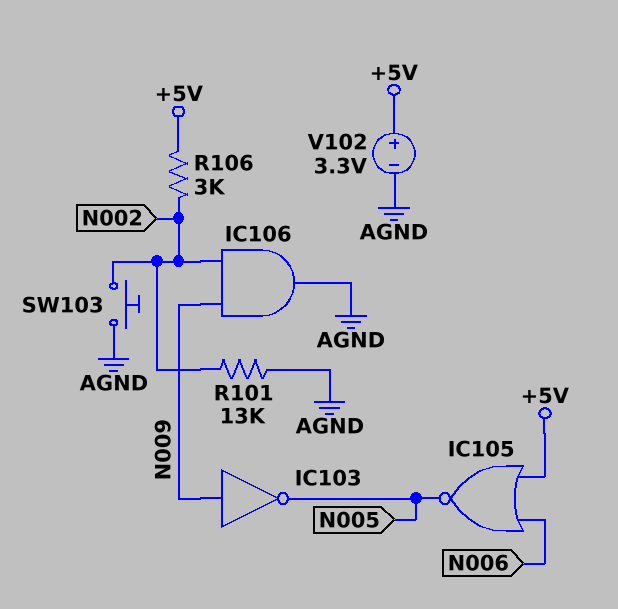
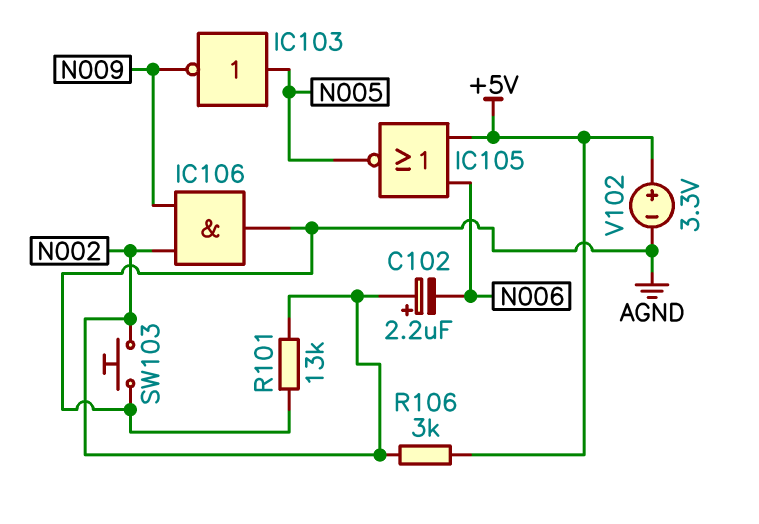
C102: none -> 2.2uF (plus N002, minus N006)
IC103: NOT (in N009, out N005) -> NOT (in N005, out N009)

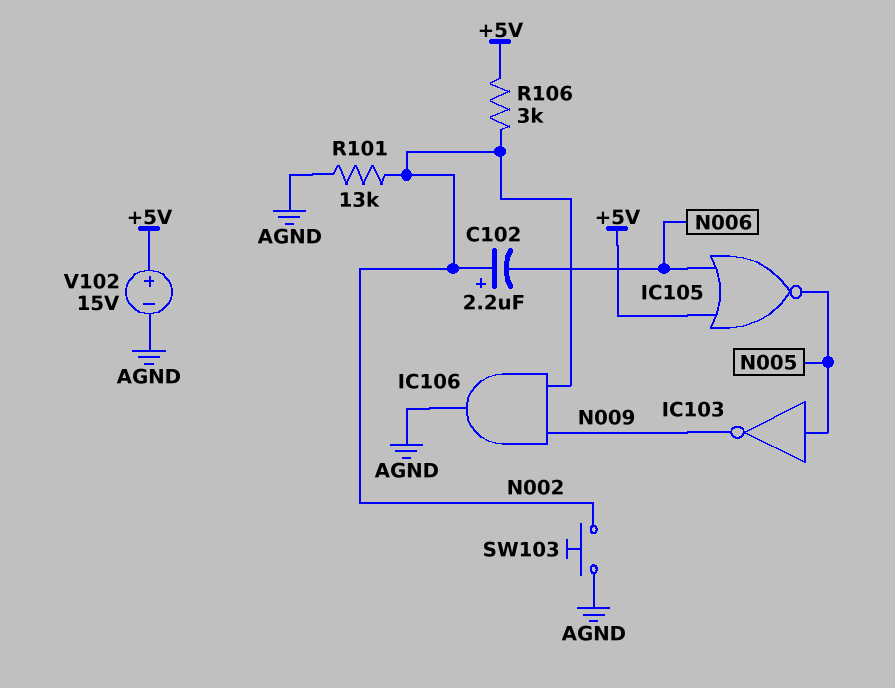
V102: 3.3V (plus +5V, minus AGND) -> 15V (plus +5V, minus AGND)

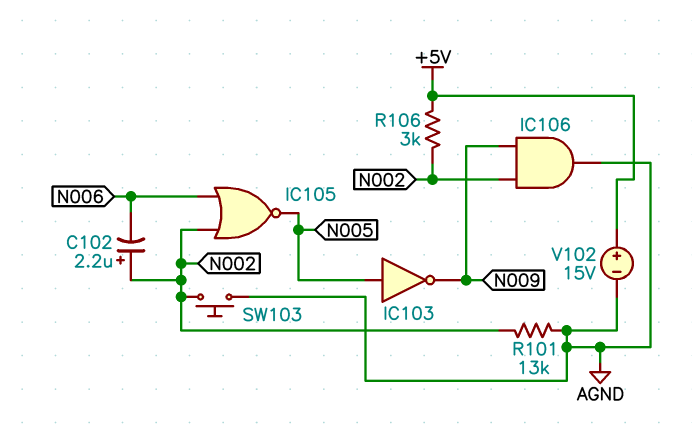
IC105: NOR (in +5V, in N006, out N005) -> NOR (in N002, in N006, out N005)

